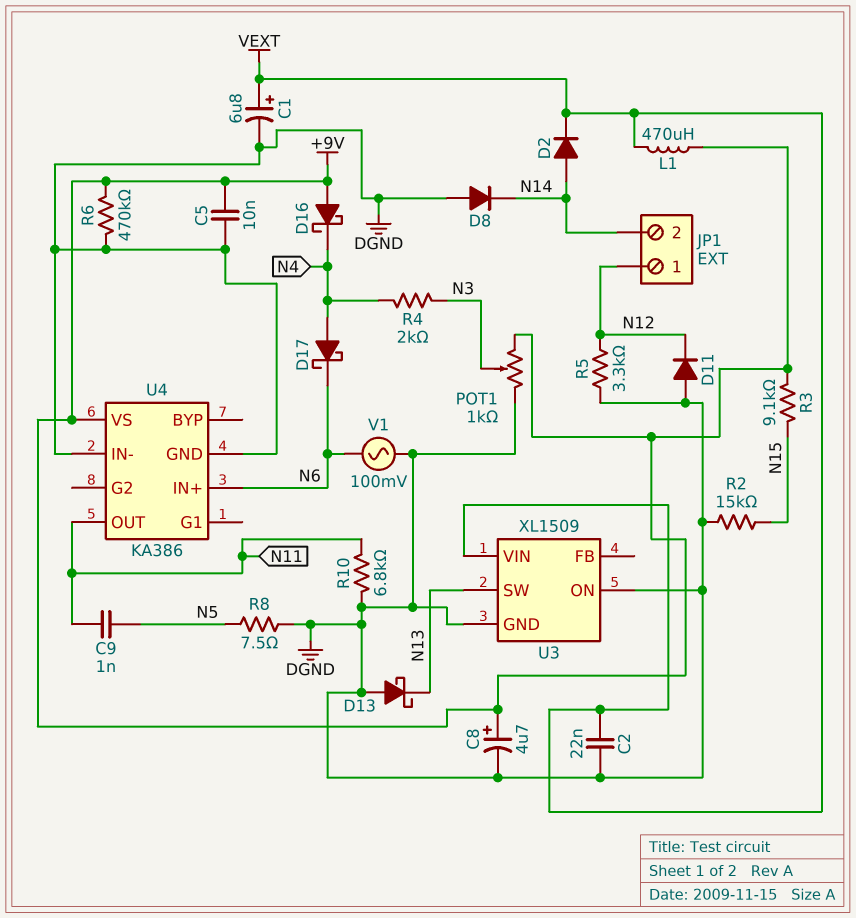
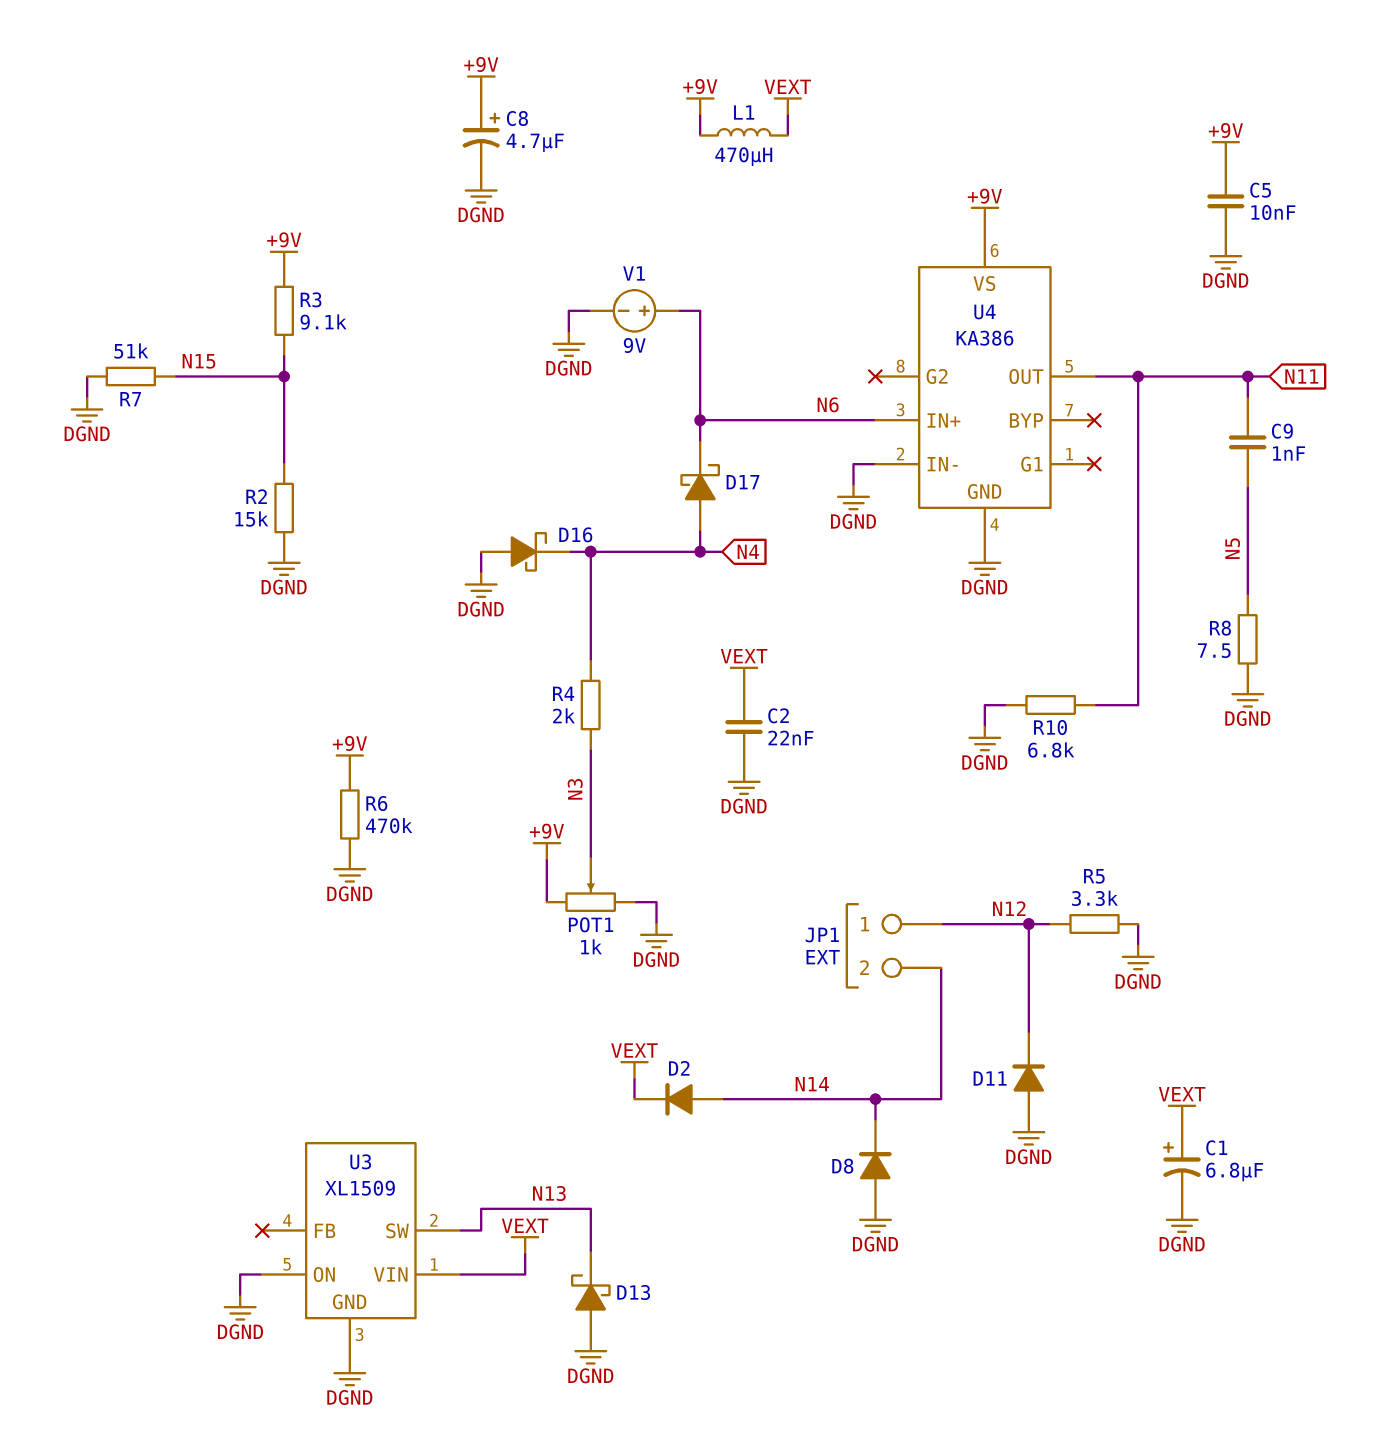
D16: schottky (A +9V, K N4) -> schottky (A DGND, K N4)
R7: none -> 51k (DGND, N15)
V1: AC 100mV (DGND, N6) -> 9V (plus N6, minus DGND)

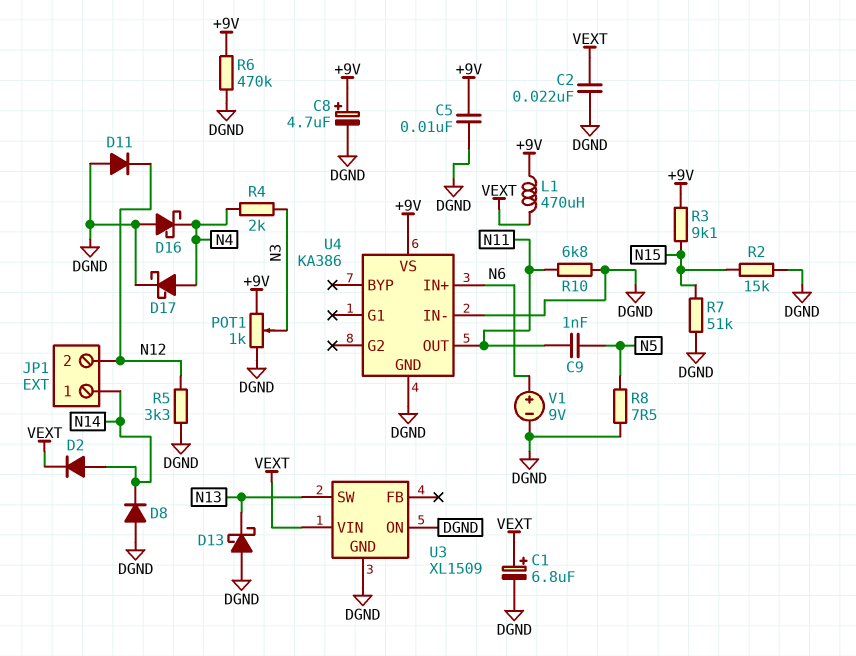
D17: schottky (A N4, K N6) -> schottky (A N4, K DGND)
JP1 pin 1: N12 -> N14
JP1 pin 2: N14 -> N12

